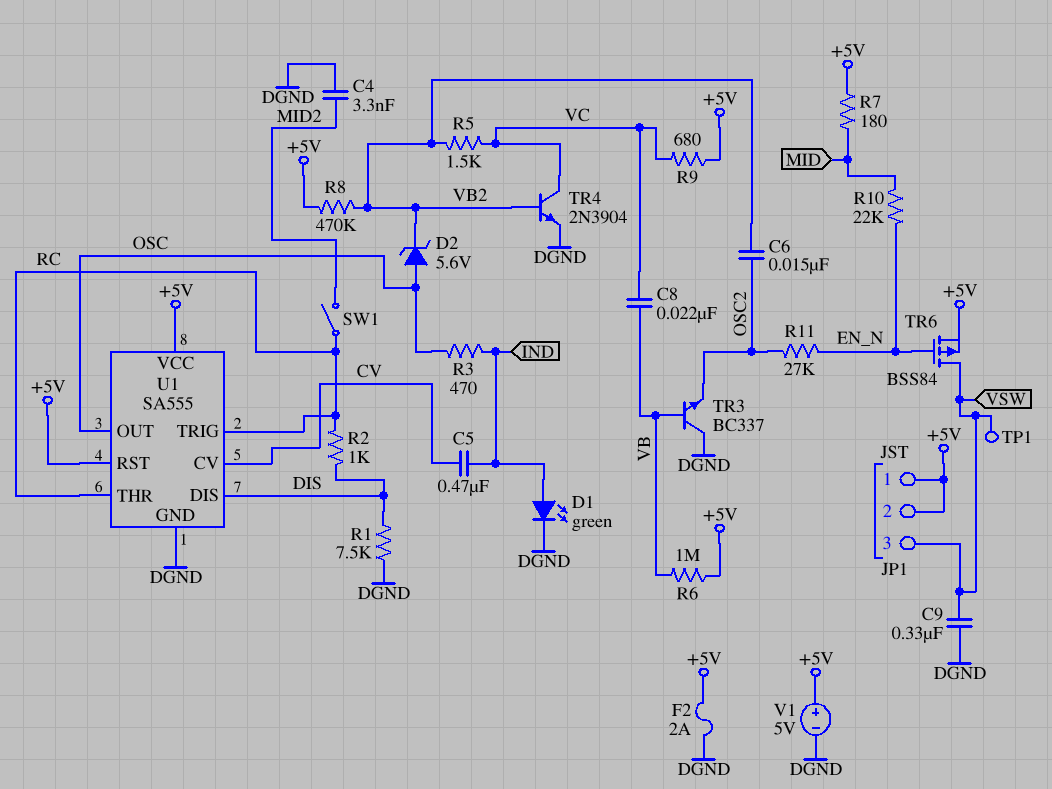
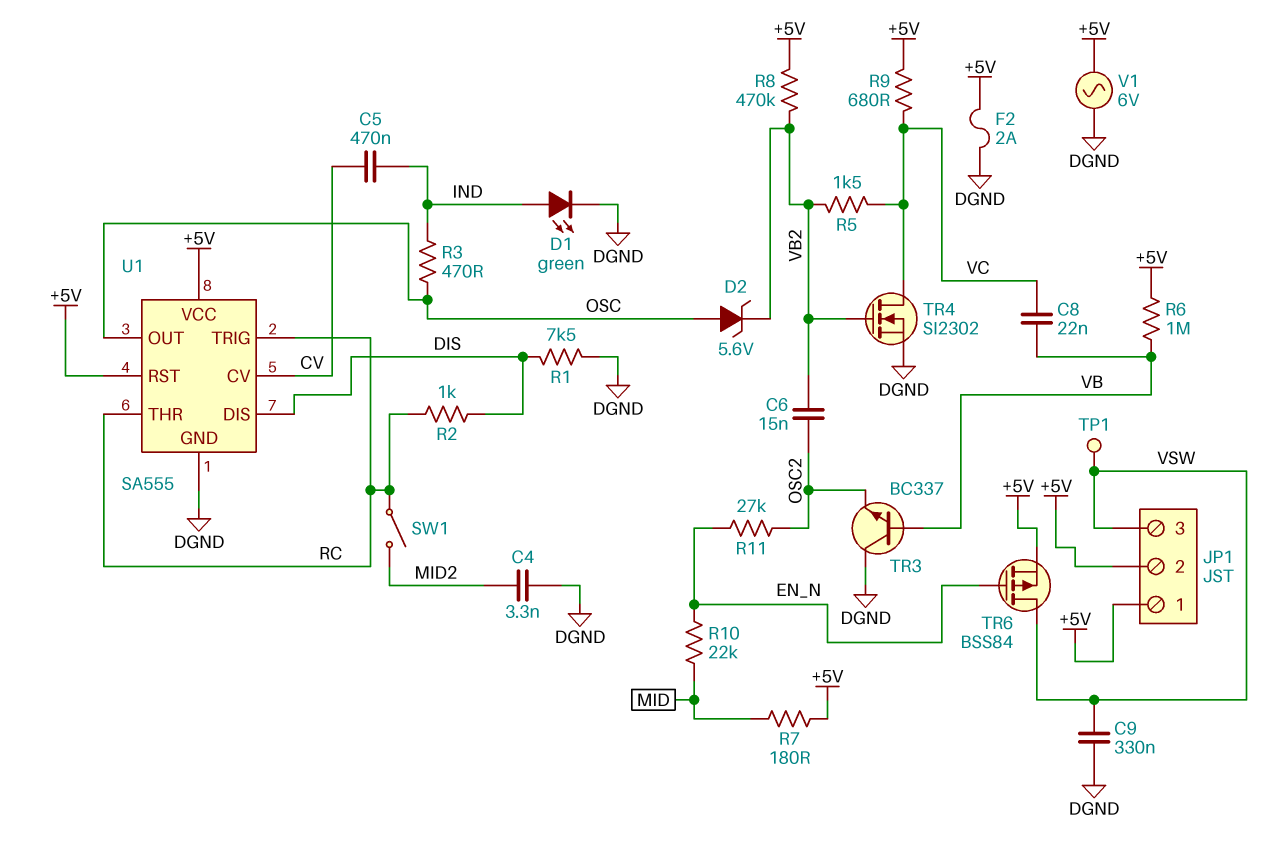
TR4: NPN 2N3904 (B VB2, C VC, E DGND) -> NMOS SI2302 (G VB2, D VC, S DGND)
V1: 5V (plus +5V, minus DGND) -> AC 6V (+5V, DGND)

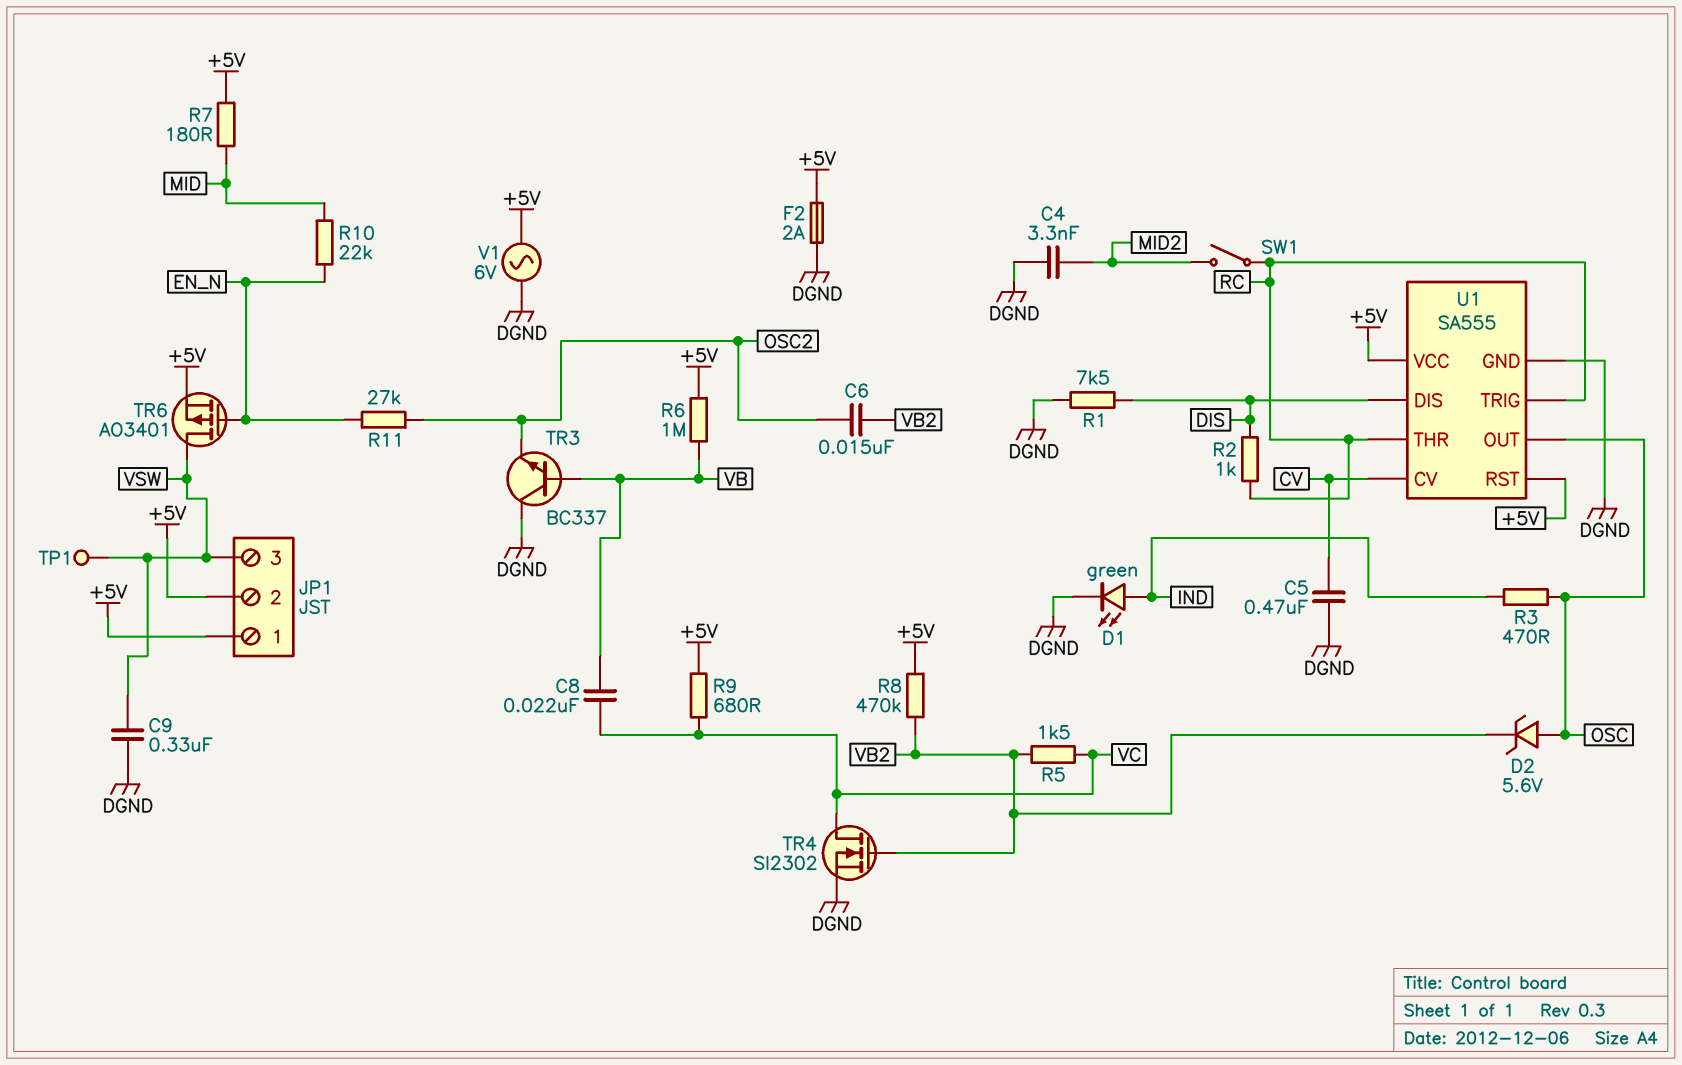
C5: 470nF (CV, IND) -> 470nF (CV, DGND)
TR6: PMOS BSS84 (G EN_N, D VSW, S +5V) -> PMOS AO3401 (G EN_N, D VSW, S +5V)

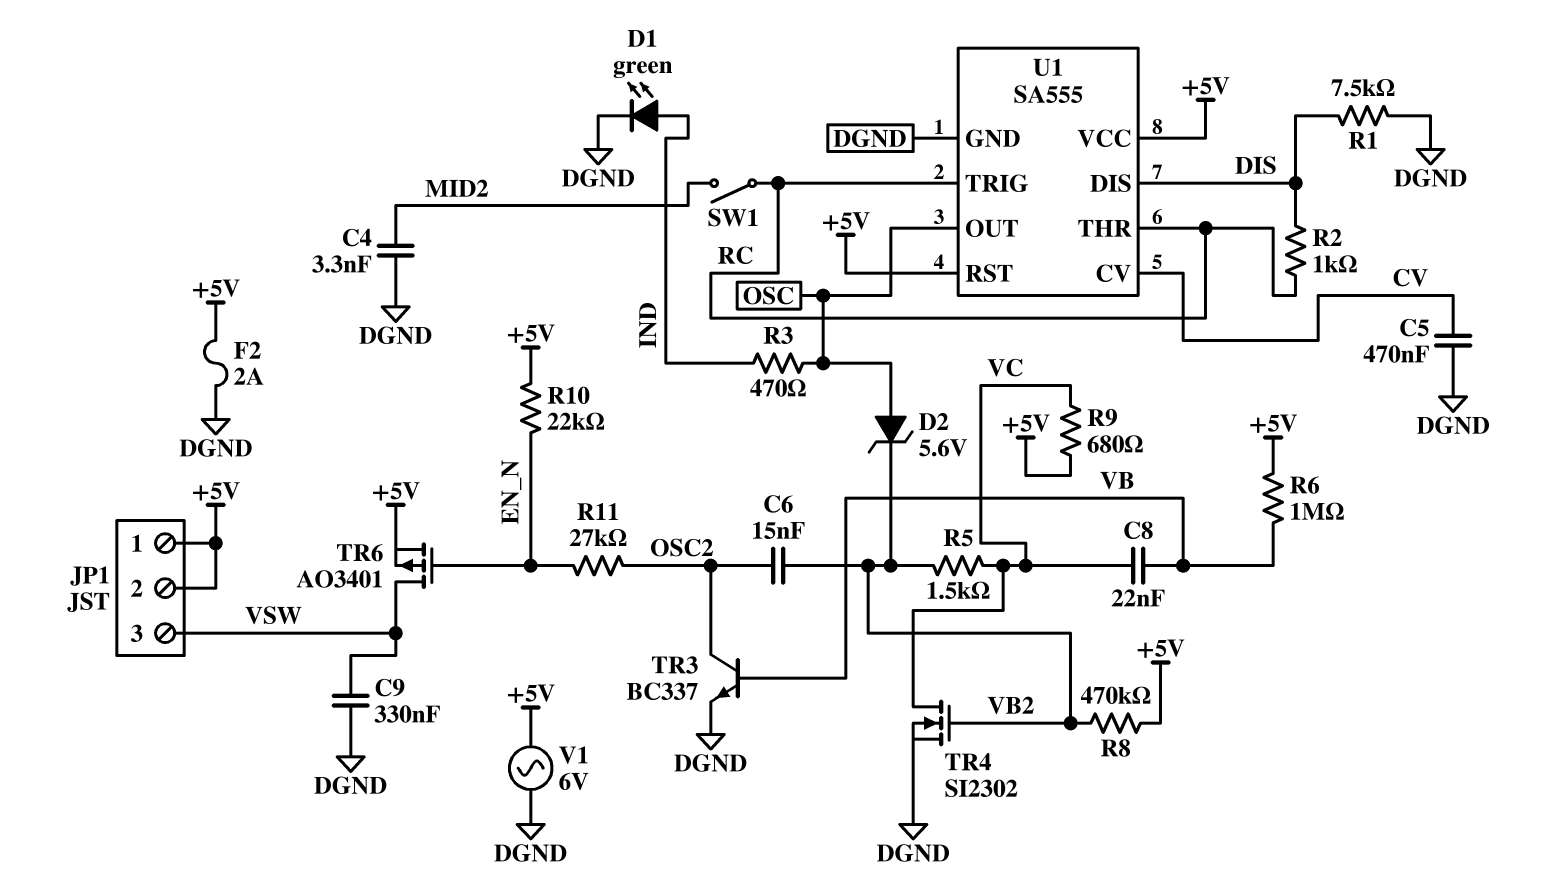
R7: 180 (+5V, MID) -> none
R10: 22k (EN_N, MID) -> 22k (+5V, EN_N)
TP1: test point (VSW) -> none
TR3: NPN BC337 (B VB, C DGND, E OSC2) -> NPN BC337 (B VB, C OSC2, E DGND)

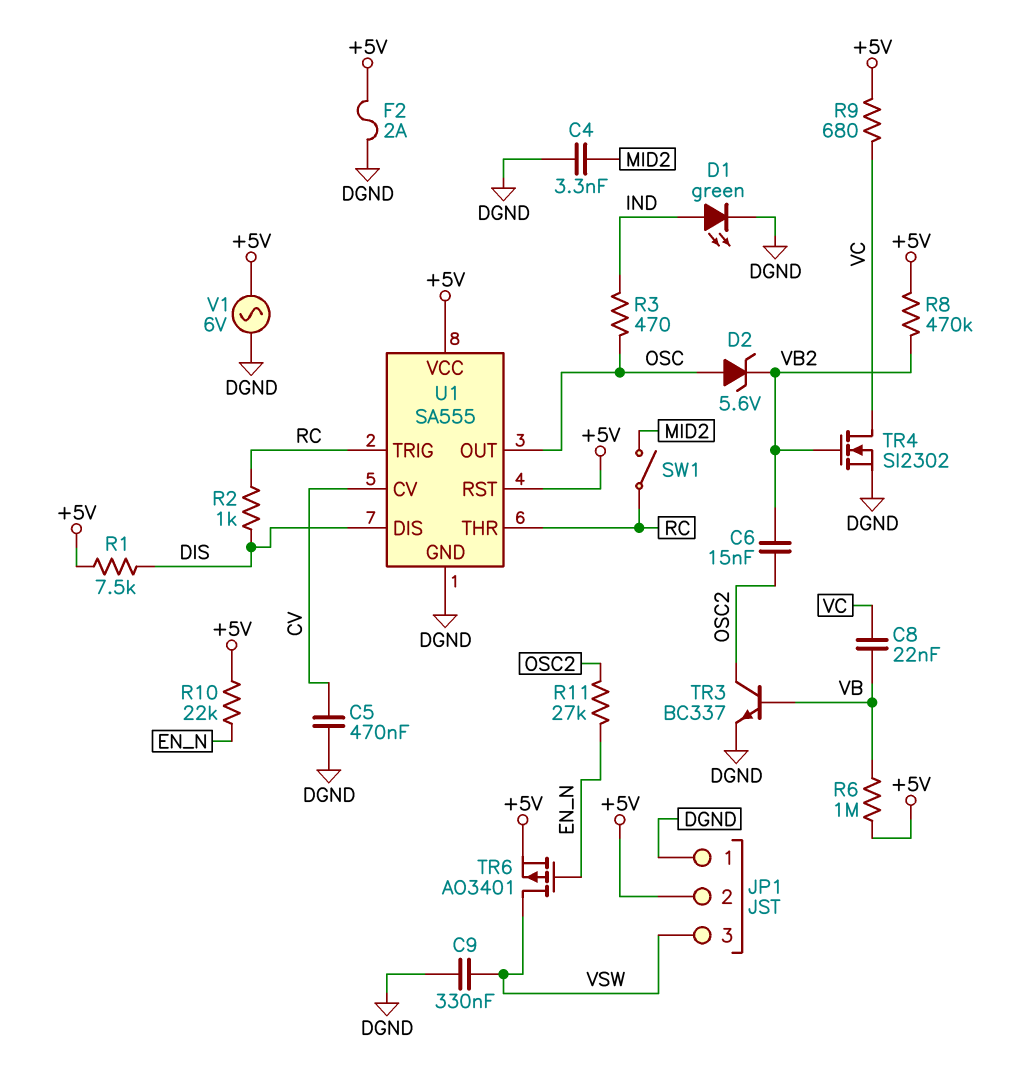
JP1 pin 1: +5V -> DGND
R1: 7.5k (DGND, DIS) -> 7.5k (+5V, DIS)
R5: 1.5k (VB2, VC) -> none

